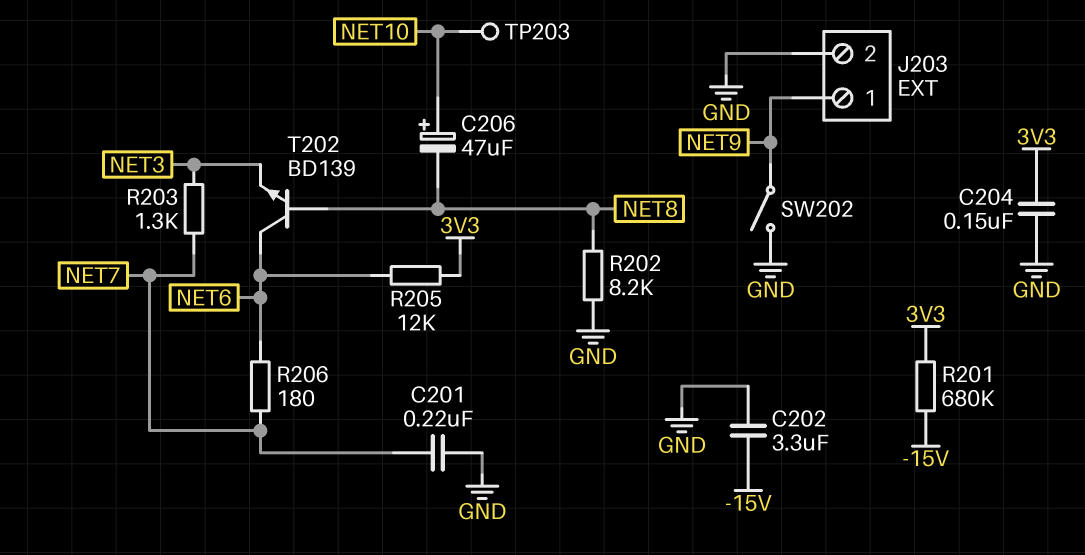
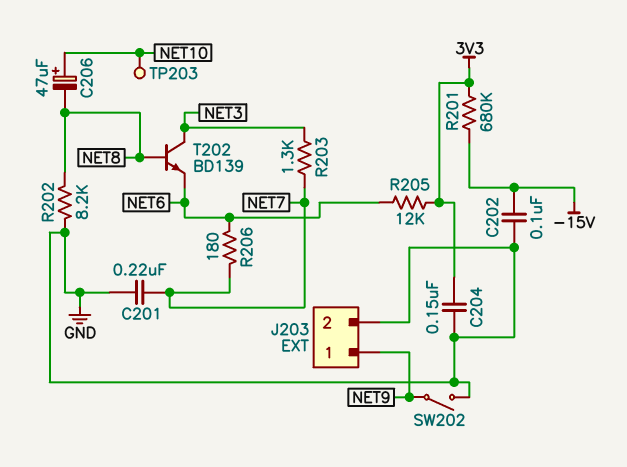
C202: 3.3uF (-15V, GND) -> 100nF (-15V, GND)
T202: NPN BD139 (B NET8, C NET6, E NET3) -> NPN BD139 (B NET8, C NET3, E NET6)

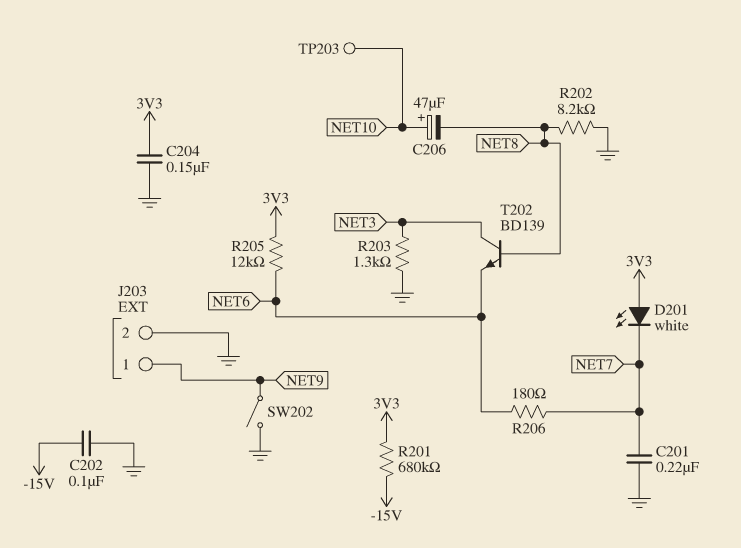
D201: none -> LED white (A 3V3, K NET7)
R203: 1.3k (NET3, NET7) -> 1.3k (GND, NET3)

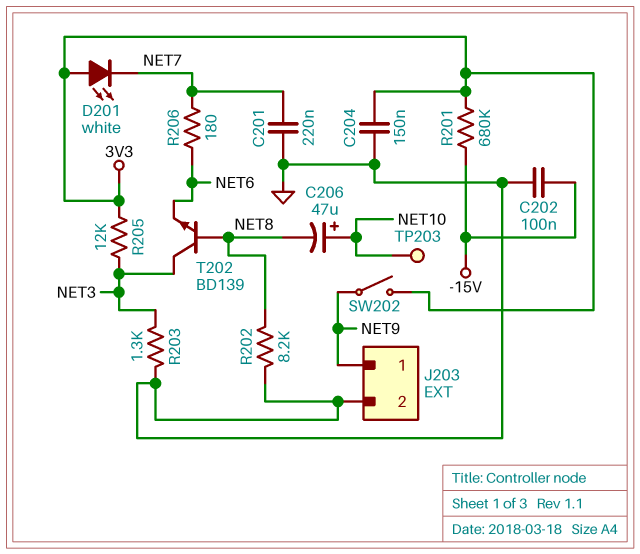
R205: 12k (3V3, NET6) -> 12k (3V3, NET3)
SW202: switch (GND, NET9) -> switch (3V3, NET9)

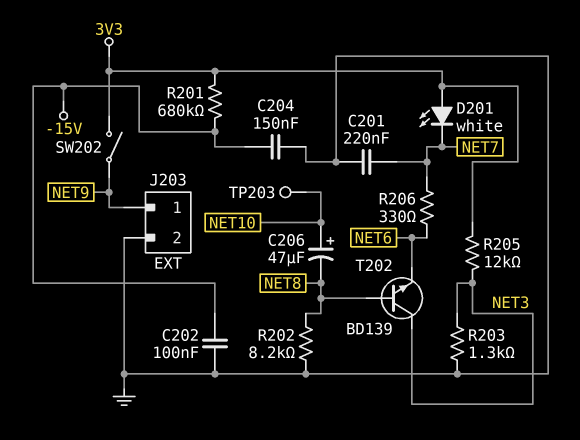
C204: 150nF (3V3, GND) -> 150nF (-15V, GND)
R206: 180 (NET6, NET7) -> 330 (NET6, NET7)

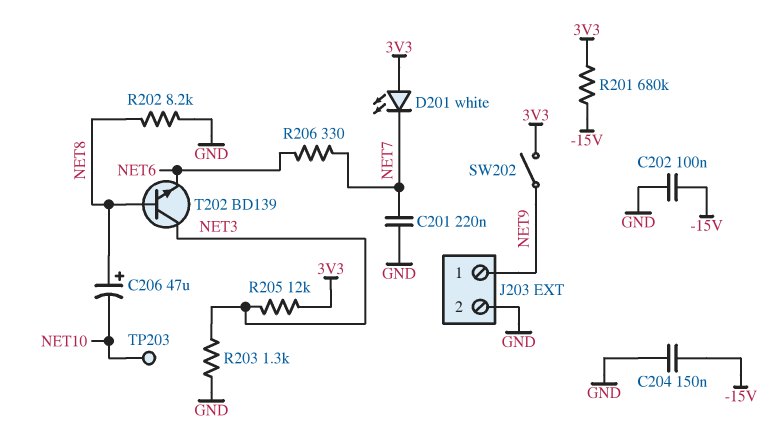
C206: 47uF (plus NET10, minus NET8) -> 47uF (plus NET8, minus NET10)

